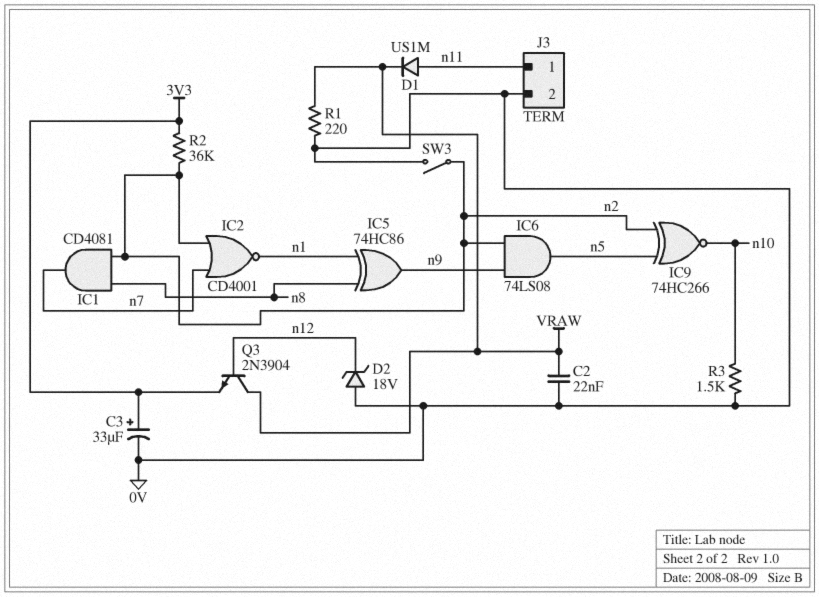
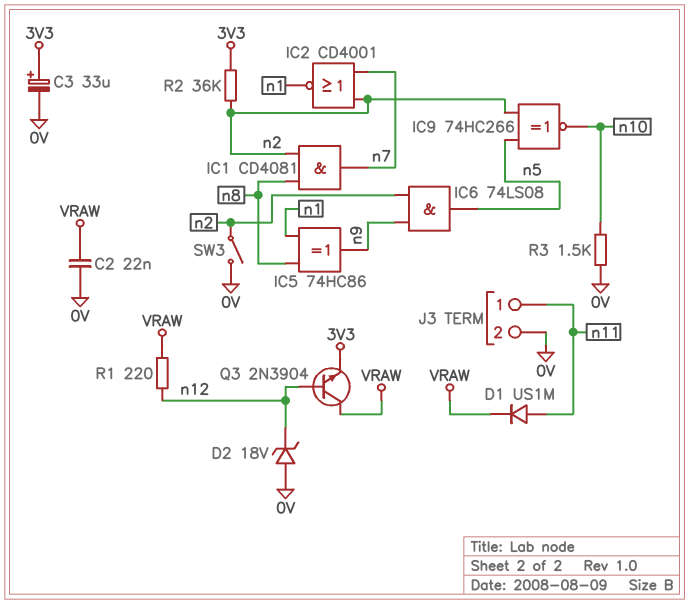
R1: 220 (0V, VRAW) -> 220 (VRAW, n12)

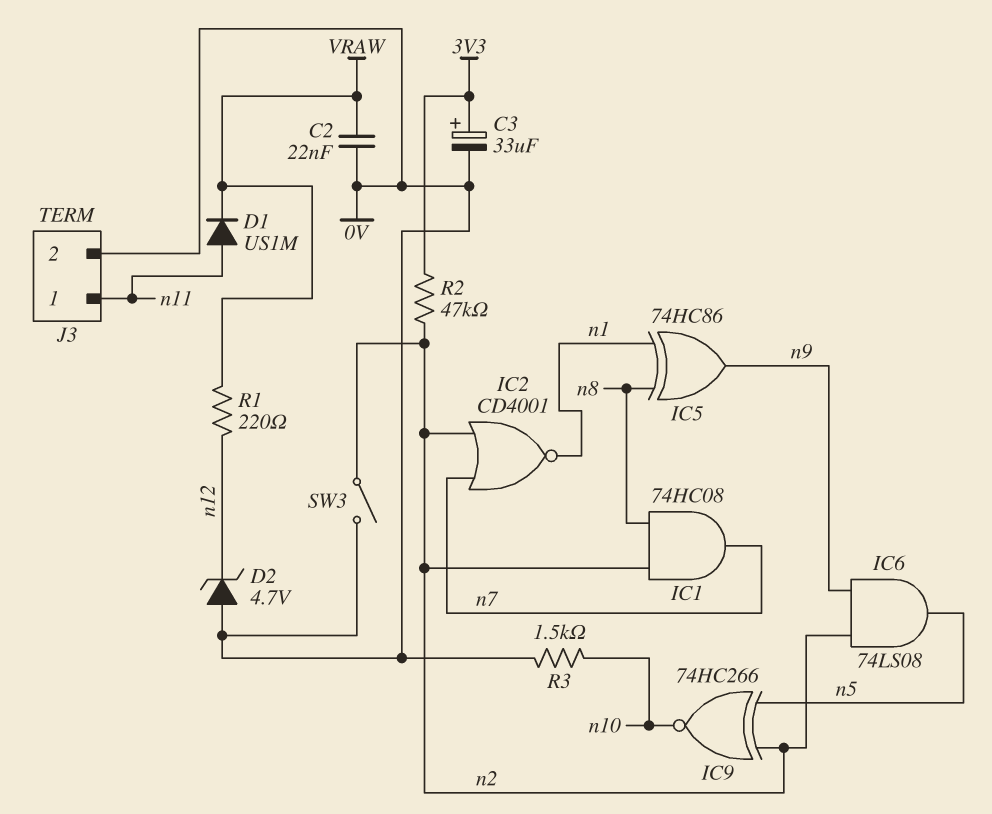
D2: zener 18V (A 0V, K n12) -> zener 4.7V (A 0V, K n12)
IC1: AND CD4081 (in n2, in n8, out n7) -> AND 74HC08 (in n2, in n8, out n7)
Q3: NPN 2N3904 (B n12, C VRAW, E 3V3) -> none
R2: 36k (3V3, n2) -> 47k (3V3, n2)

